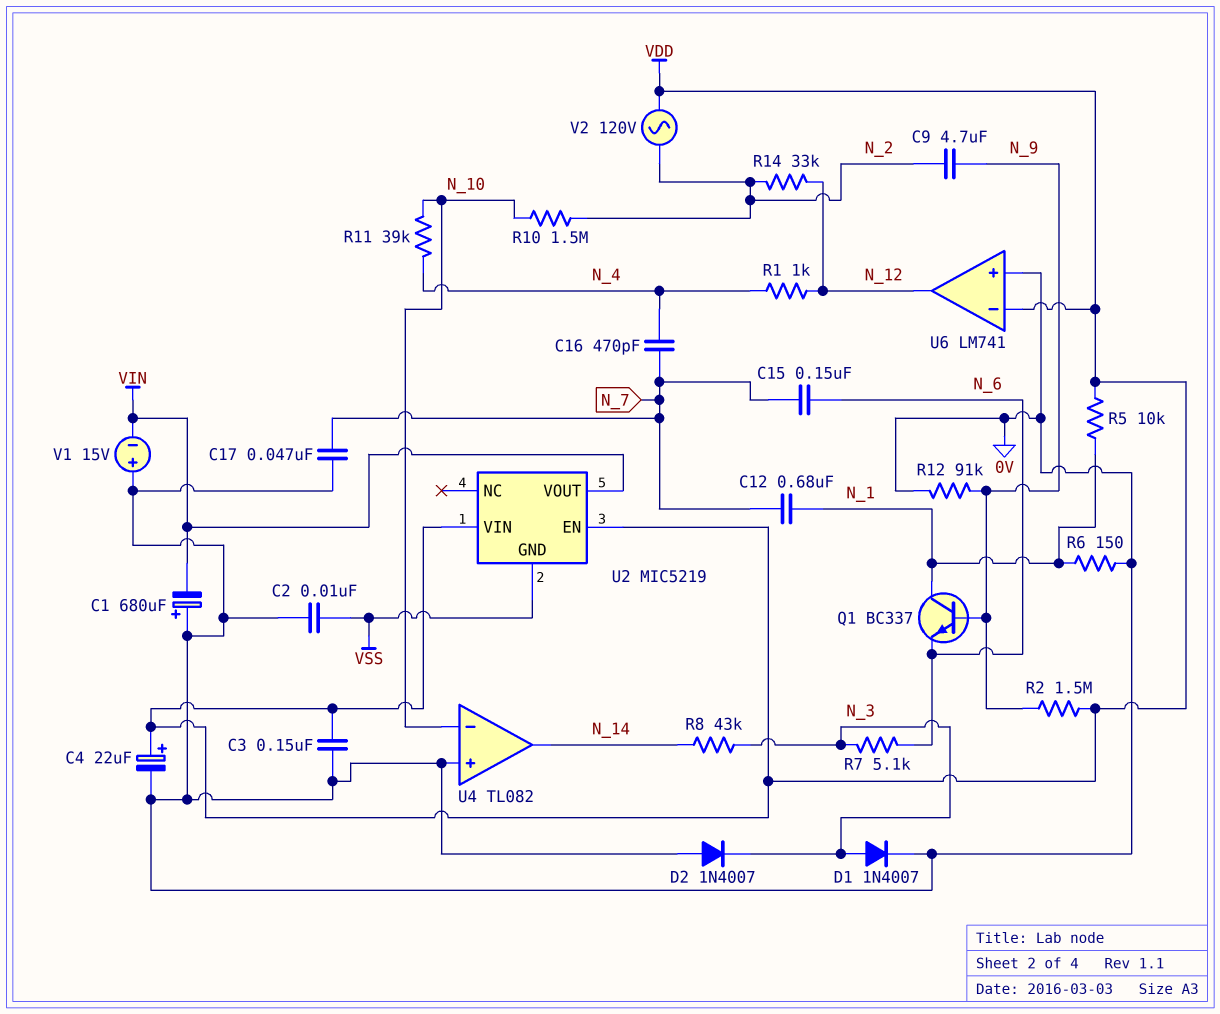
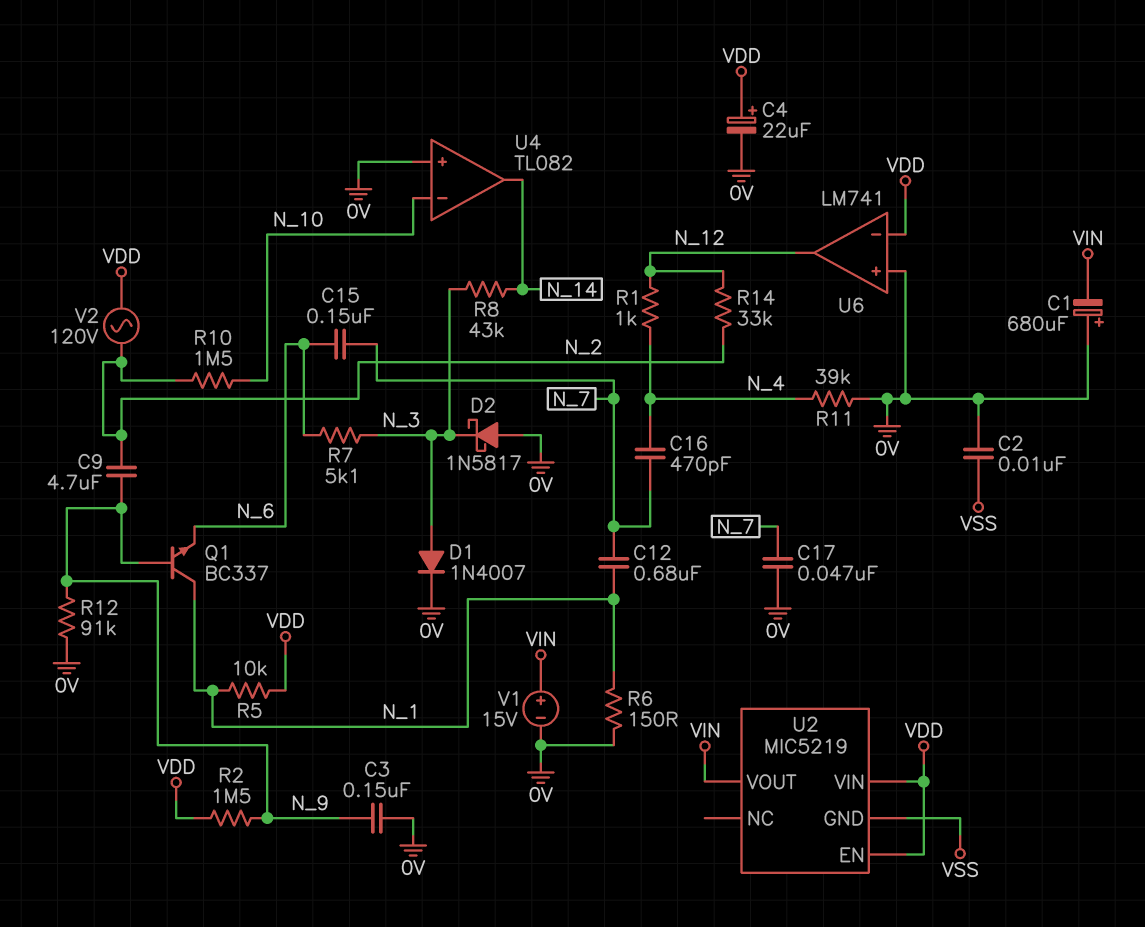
C3: 150nF (0V, VDD) -> 150nF (0V, N_9)
D2: diode 1N4007 (A 0V, K N_3) -> schottky 1N5817 (A 0V, K N_3)
R11: 39k (N_4, N_10) -> 39k (0V, N_4)
V1: 15V (plus 0V, minus VIN) -> 15V (plus VIN, minus 0V)

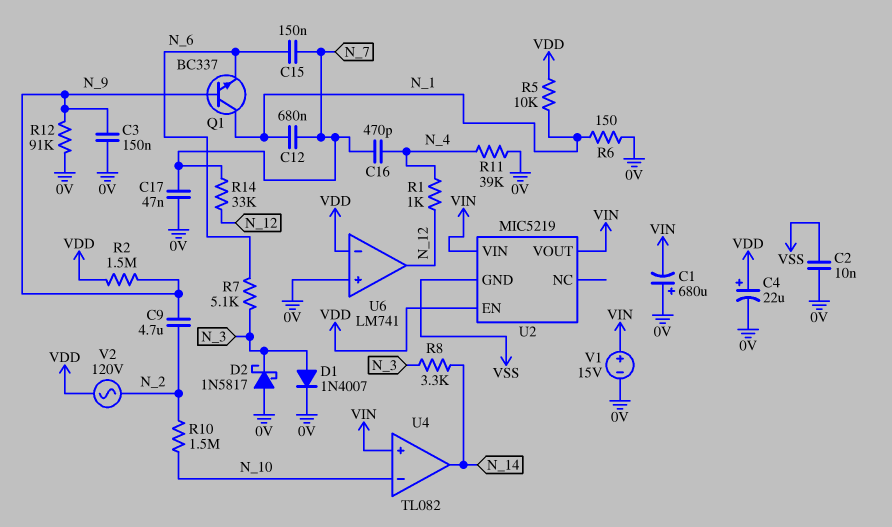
R8: 43k (N_3, N_14) -> 3.3k (N_3, N_14)
R14: 33k (N_2, N_12) -> 33k (N_7, N_12)
U2 pin VIN: VDD -> VIN
U4 pin in+: 0V -> VIN

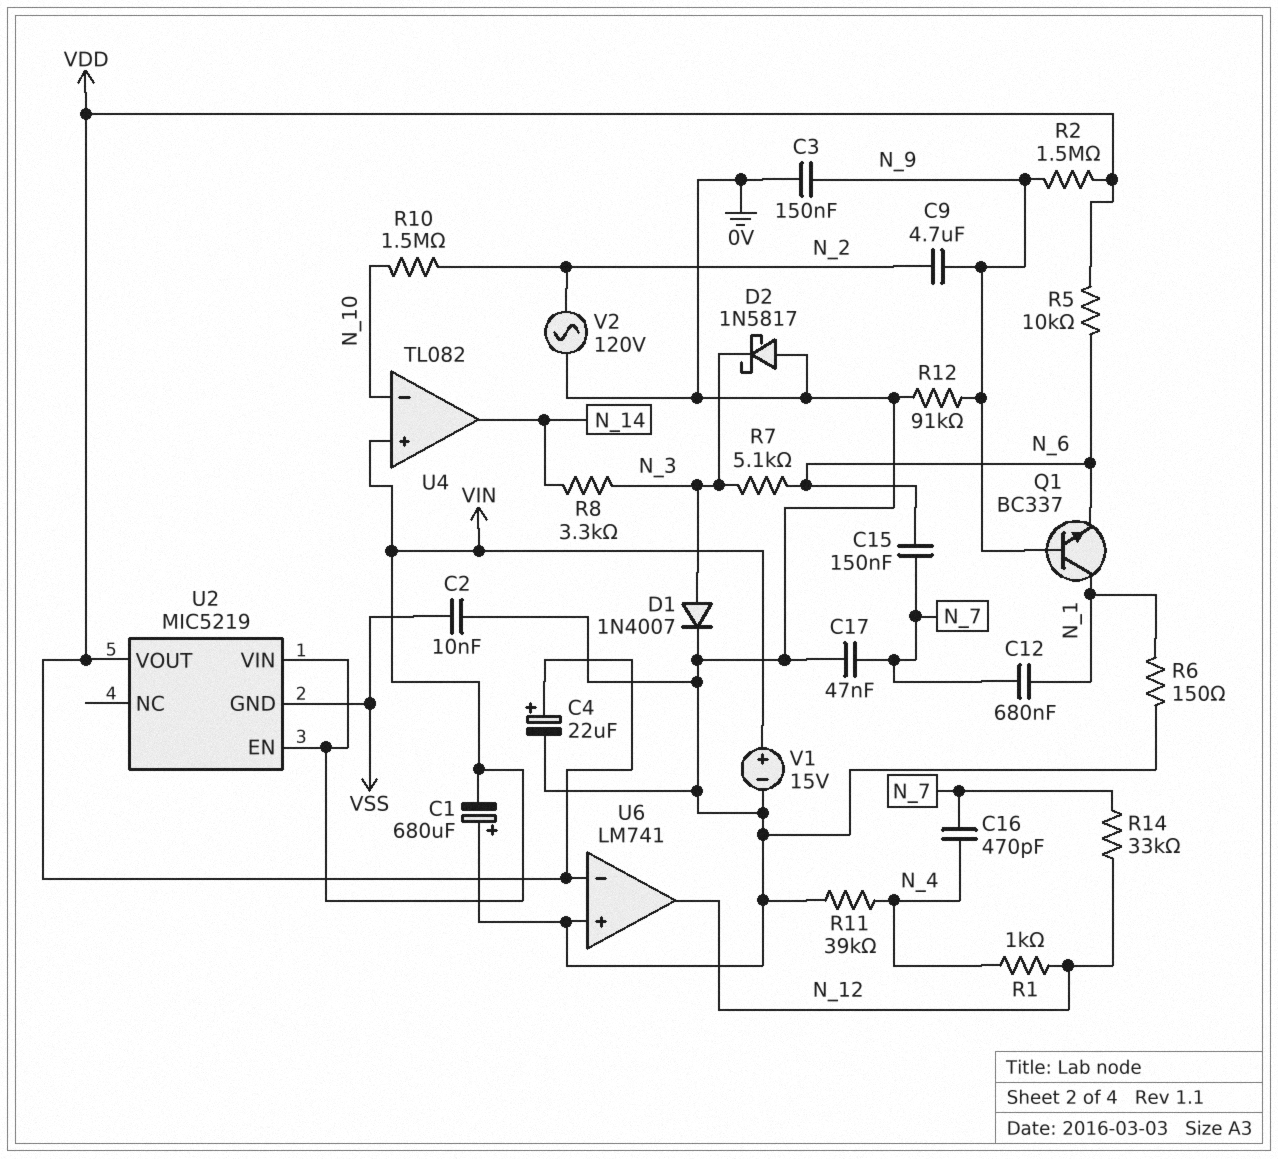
R5: 10k (N_1, VDD) -> 10k (N_6, VDD)
U2 pin EN: VDD -> VIN
U2 pin VOUT: VIN -> VDD
V2: AC 120V (N_2, VDD) -> AC 120V (0V, N_2)

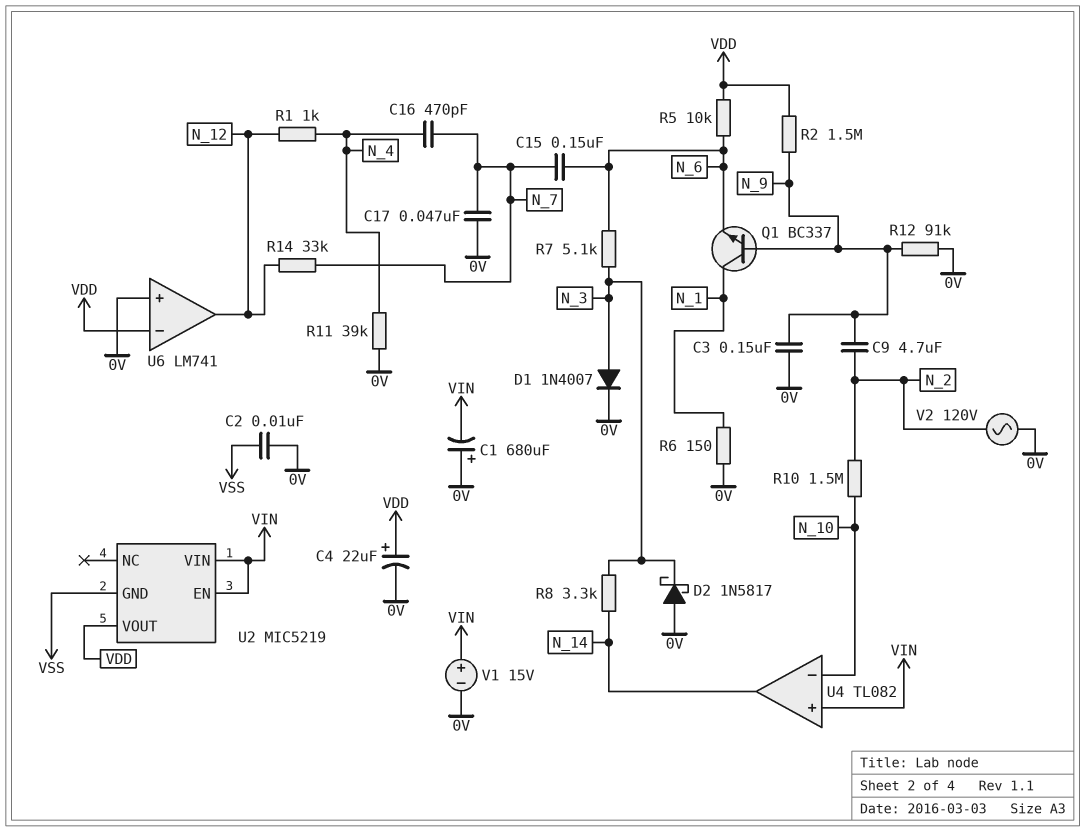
C12: 680nF (N_1, N_7) -> none

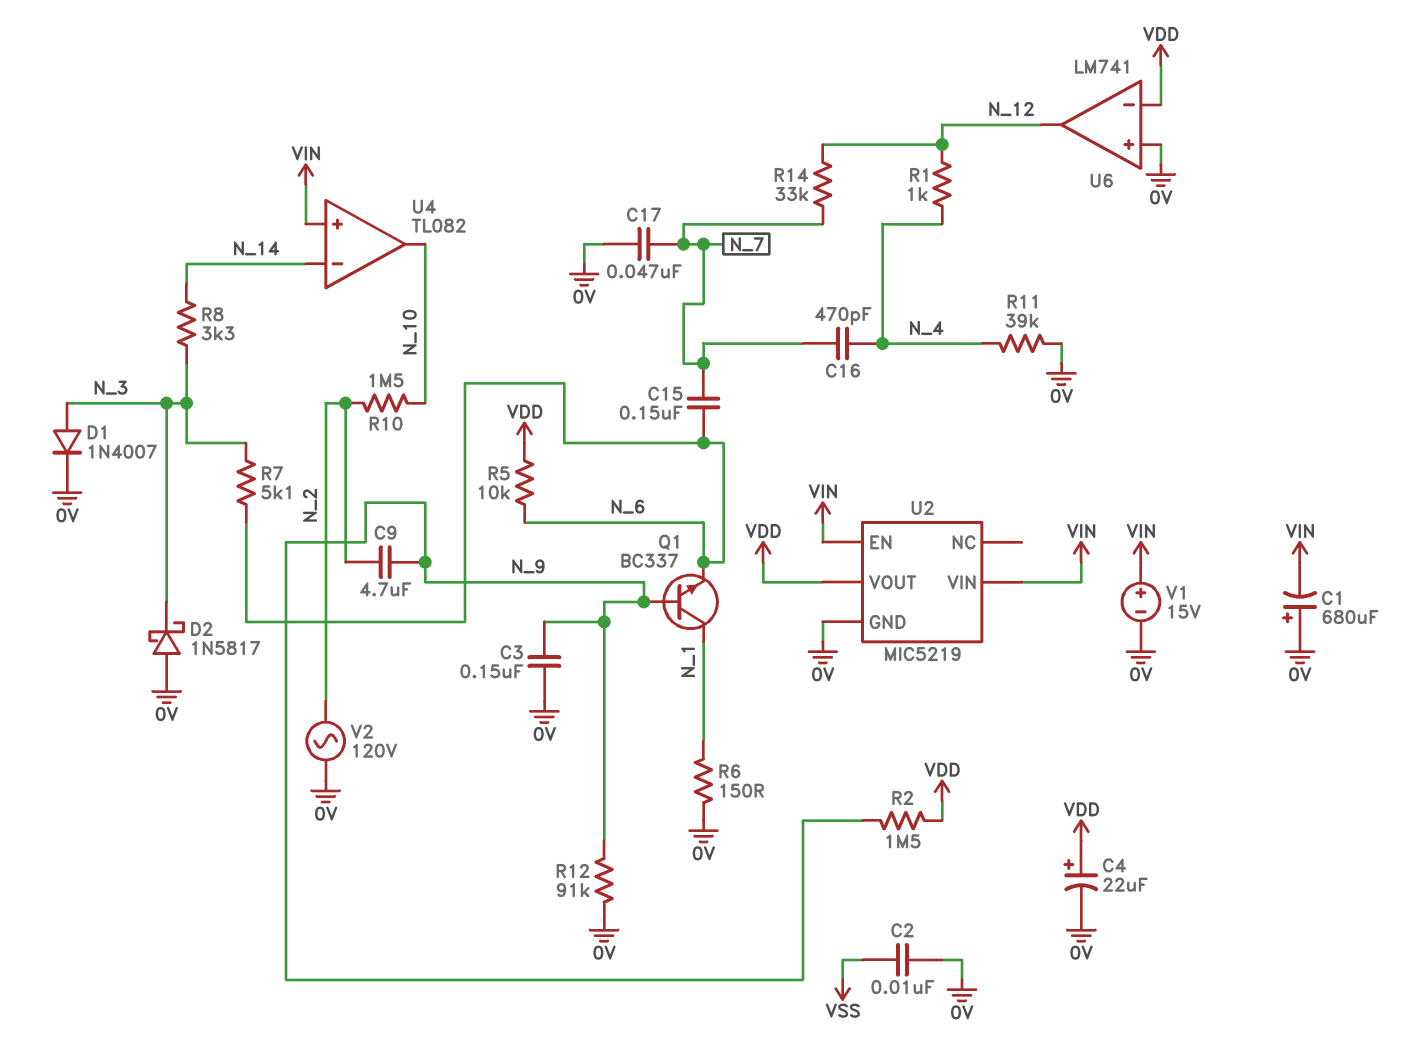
U2 pin GND: VSS -> 0V
U4 pin in-: N_10 -> N_14
U4 pin out: N_14 -> N_10

